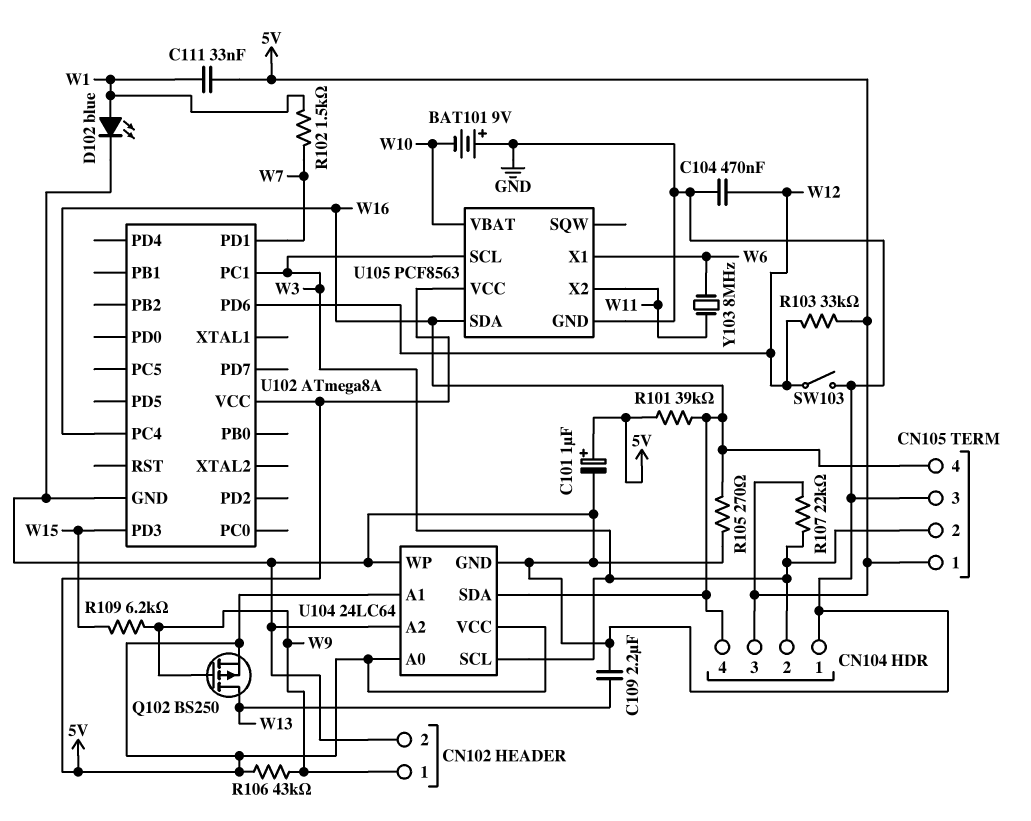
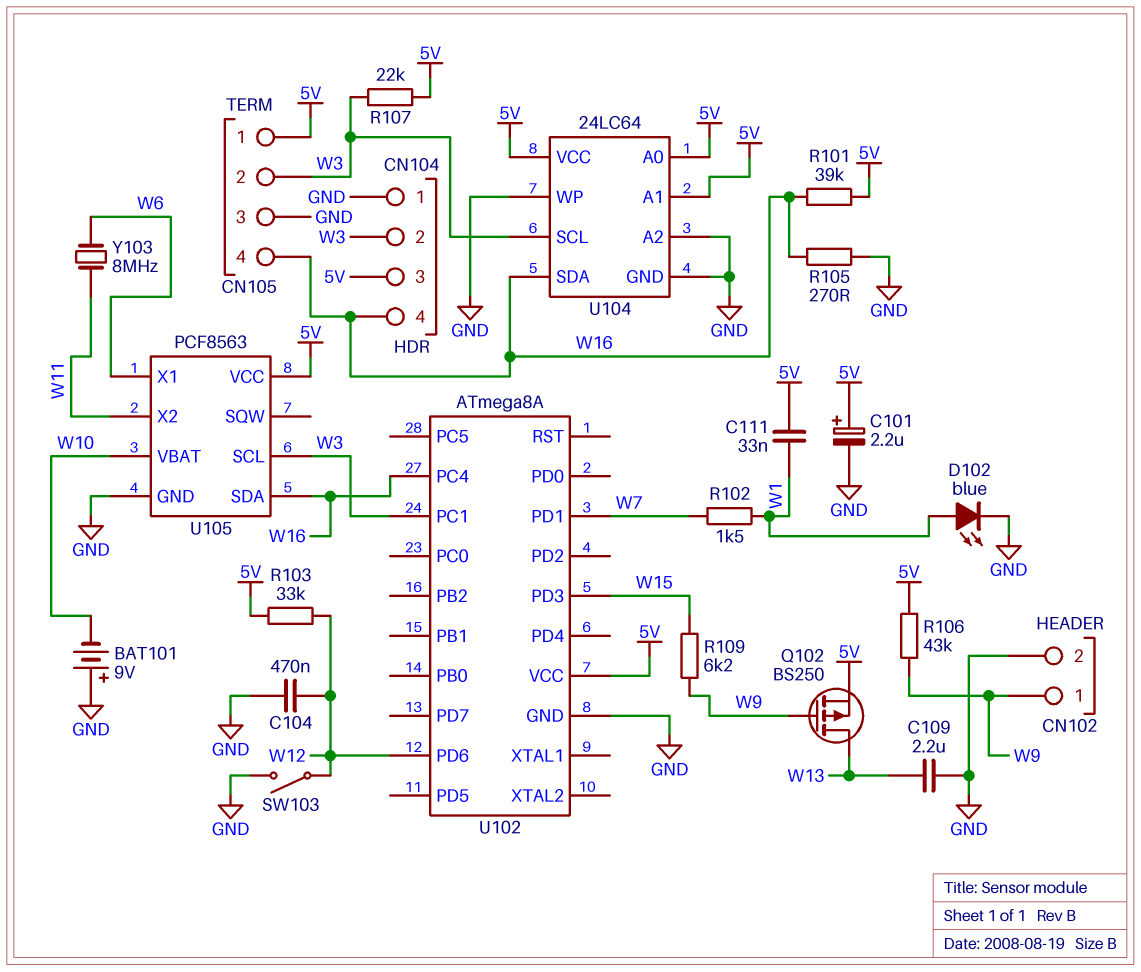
C101: 1uF (plus 5V, minus GND) -> 2.2uF (plus 5V, minus GND)

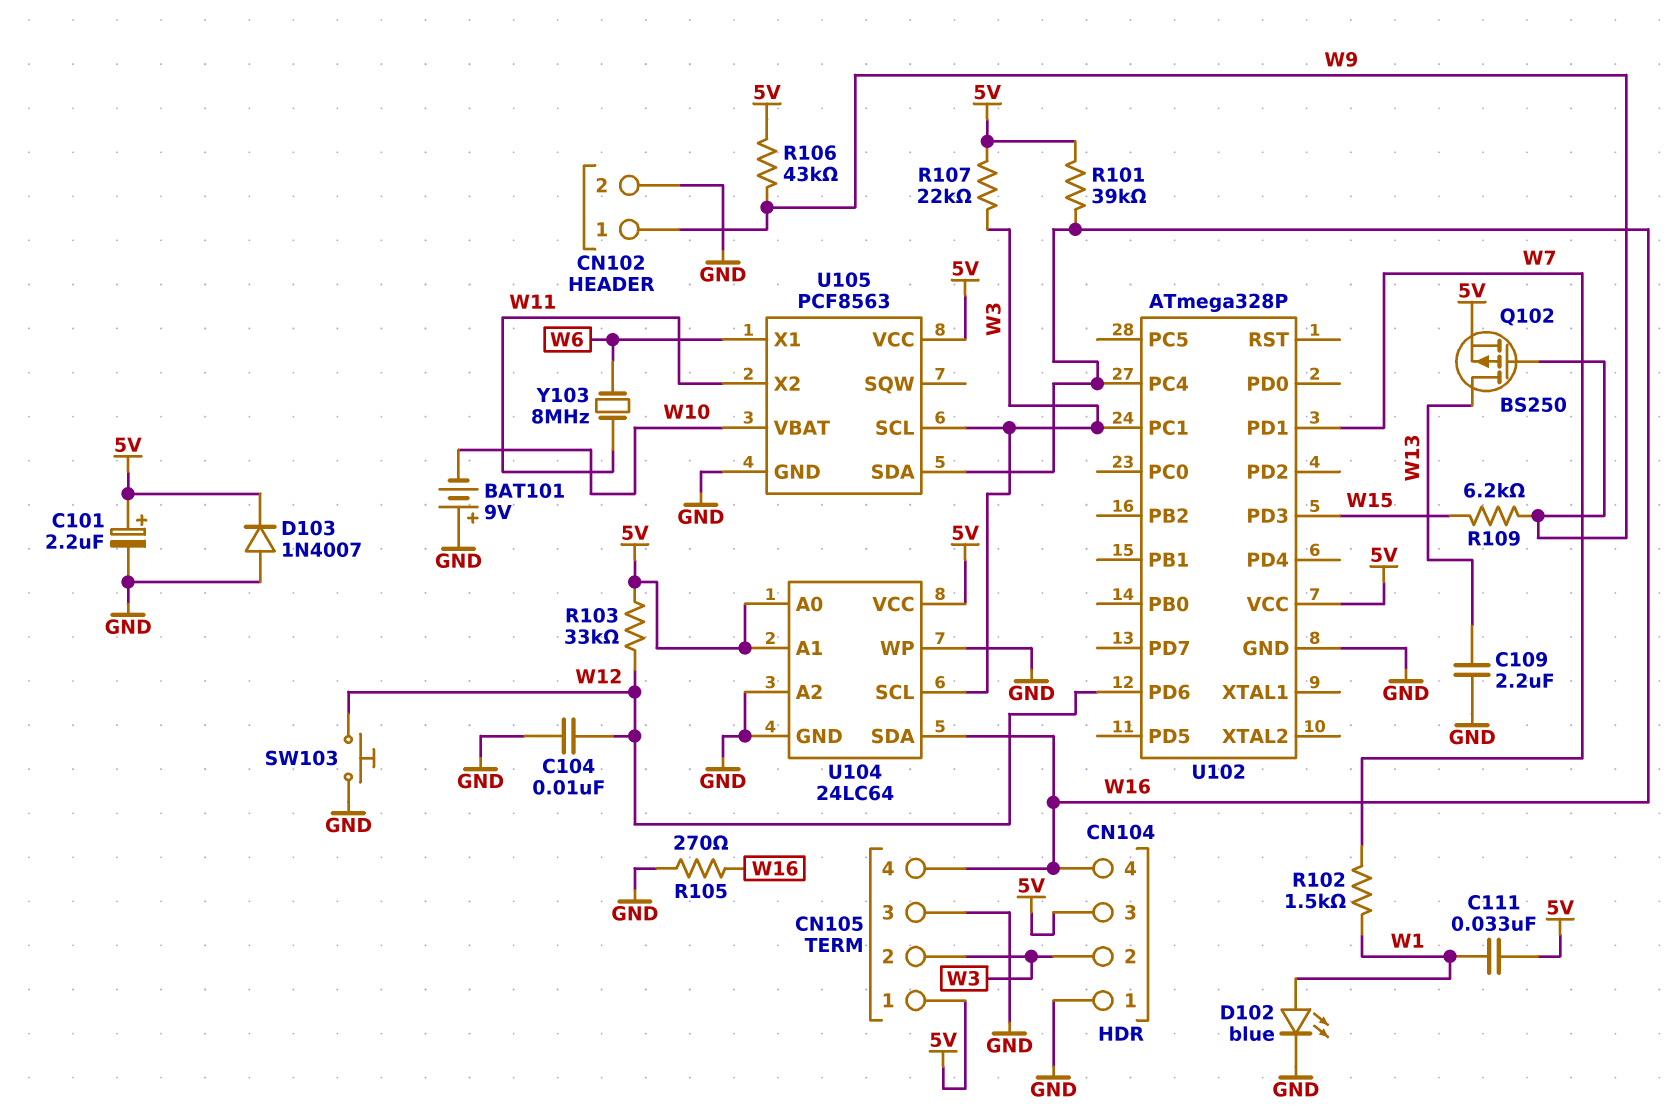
C104: 470nF (GND, W12) -> 10nF (GND, W12)
D103: none -> diode 1N4007 (A GND, K 5V)
SW103: switch (GND, W12) -> button (GND, W12)
U102: ATmega8A -> ATmega328P

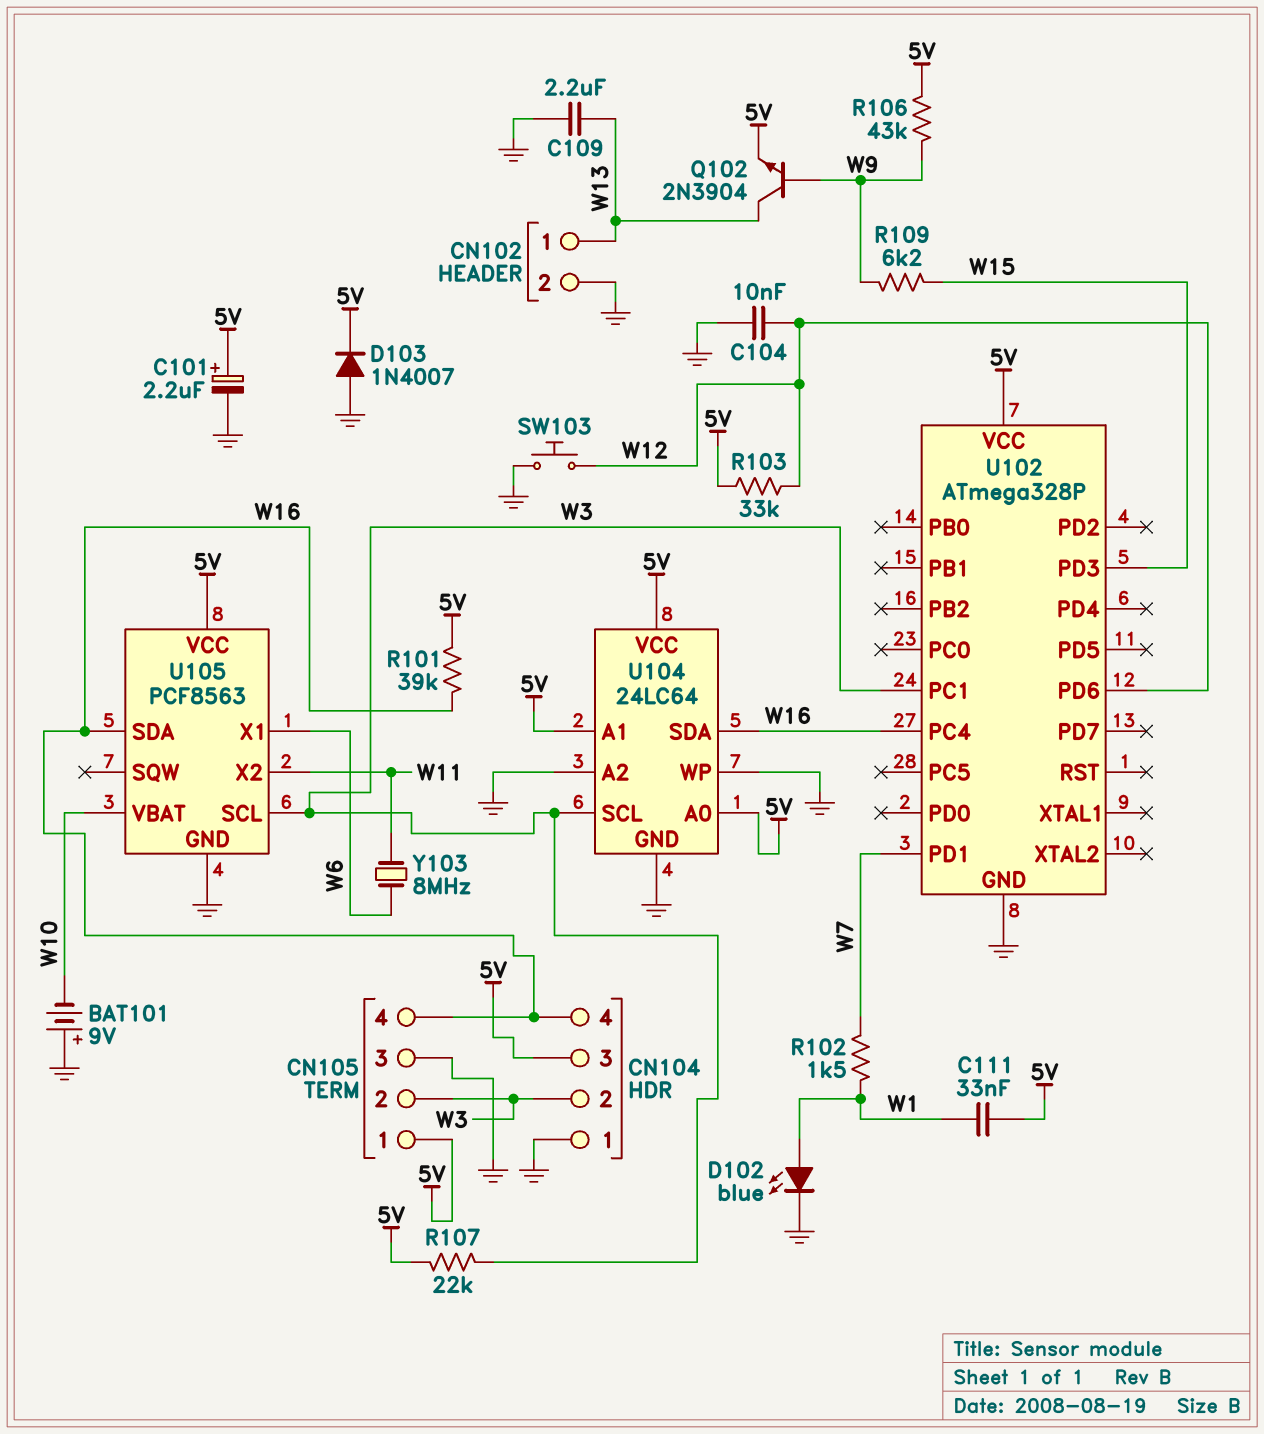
CN102 pin 1: W9 -> W13
Q102: PMOS BS250 (G W9, D W13, S 5V) -> NPN 2N3904 (B W9, C W13, E 5V)
R105: 270 (GND, W16) -> none

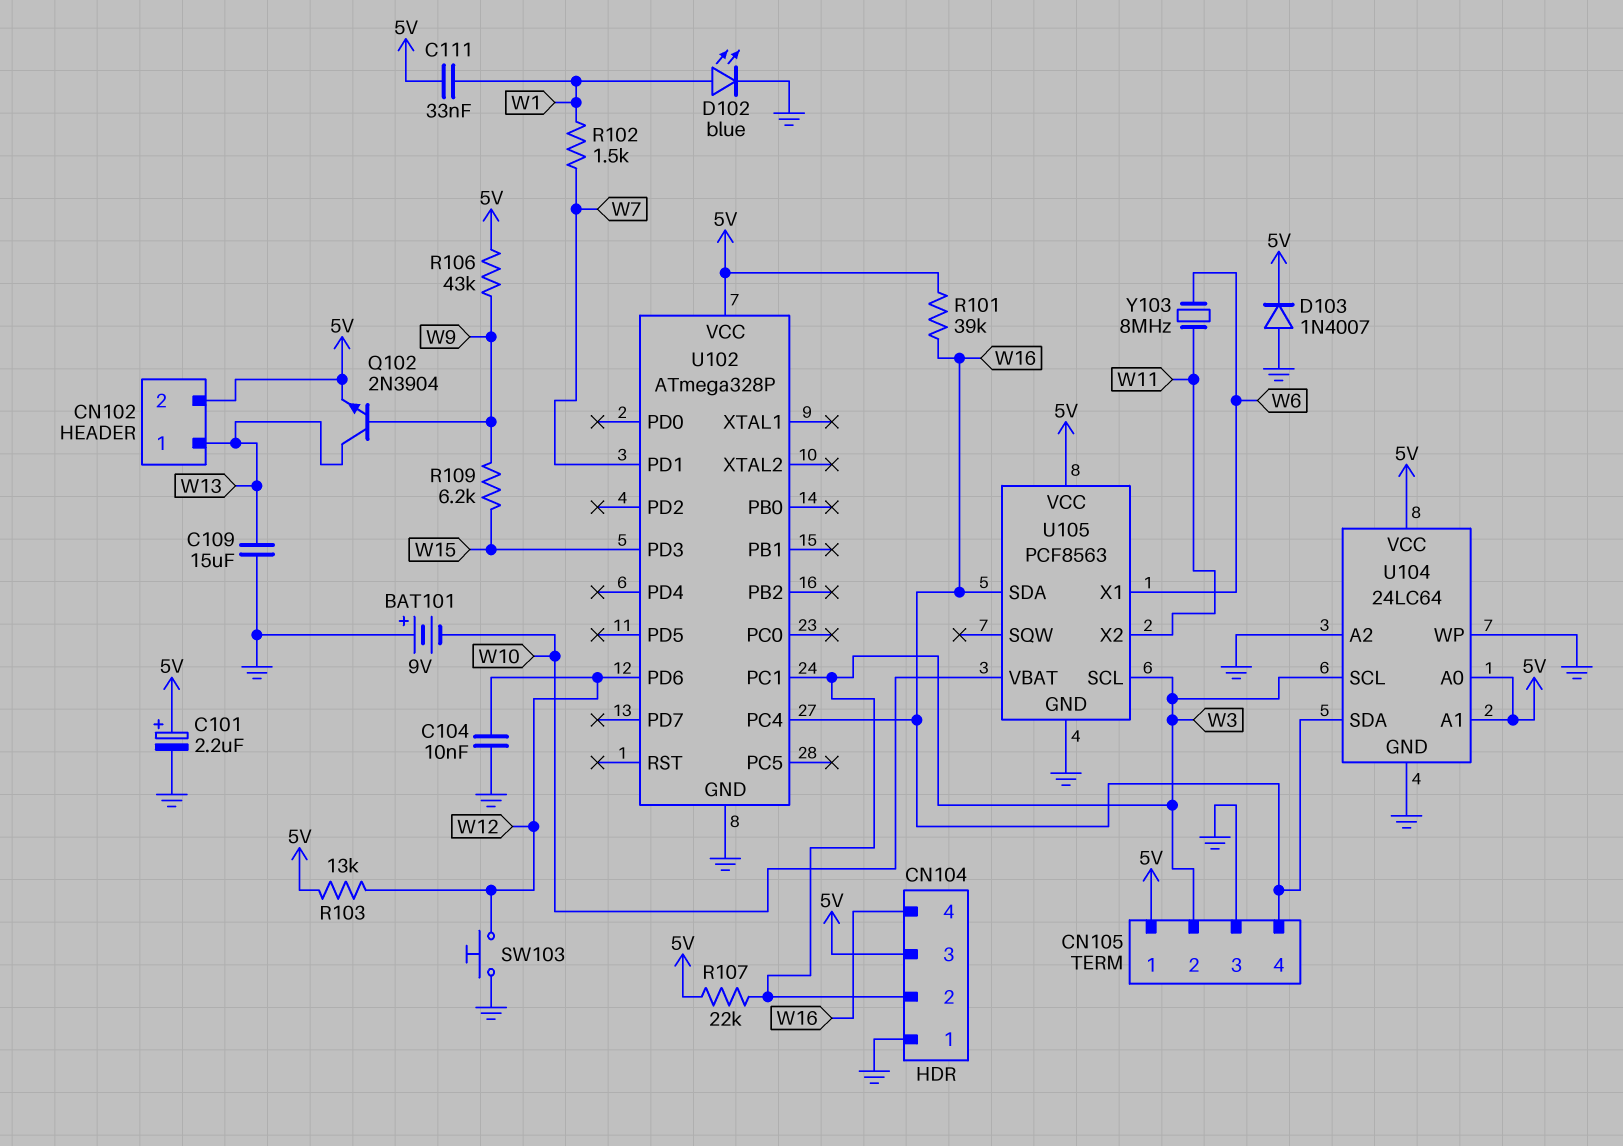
C109: 2.2uF (GND, W13) -> 15uF (GND, W13)
CN102 pin 2: GND -> 5V
R103: 33k (5V, W12) -> 13k (5V, W12)

